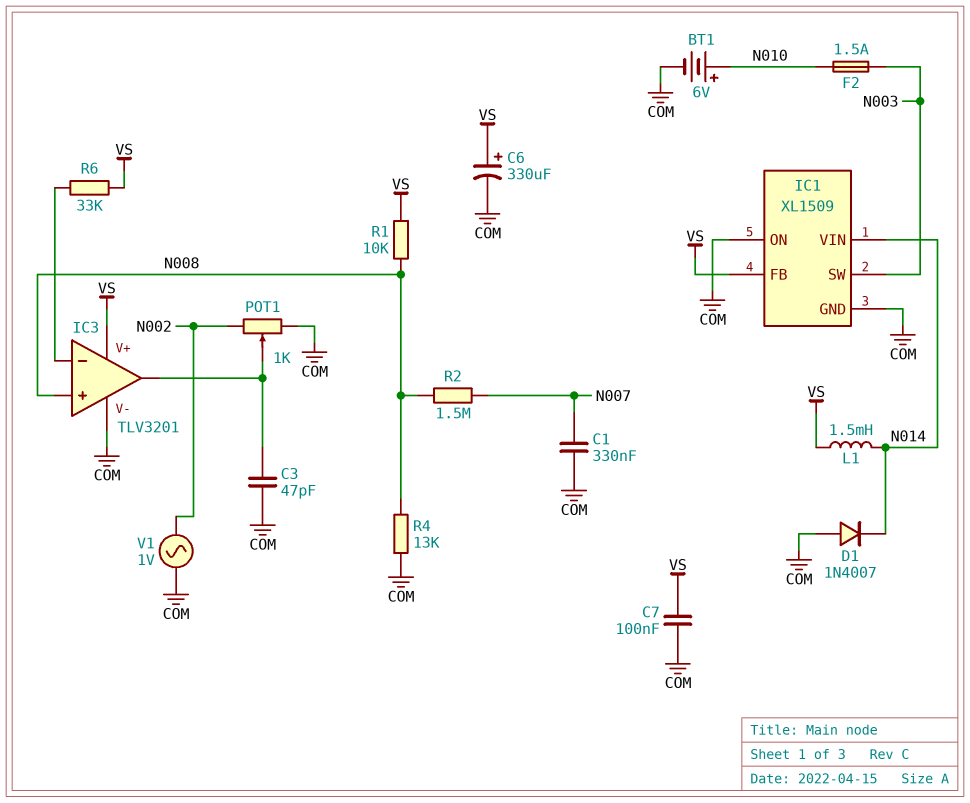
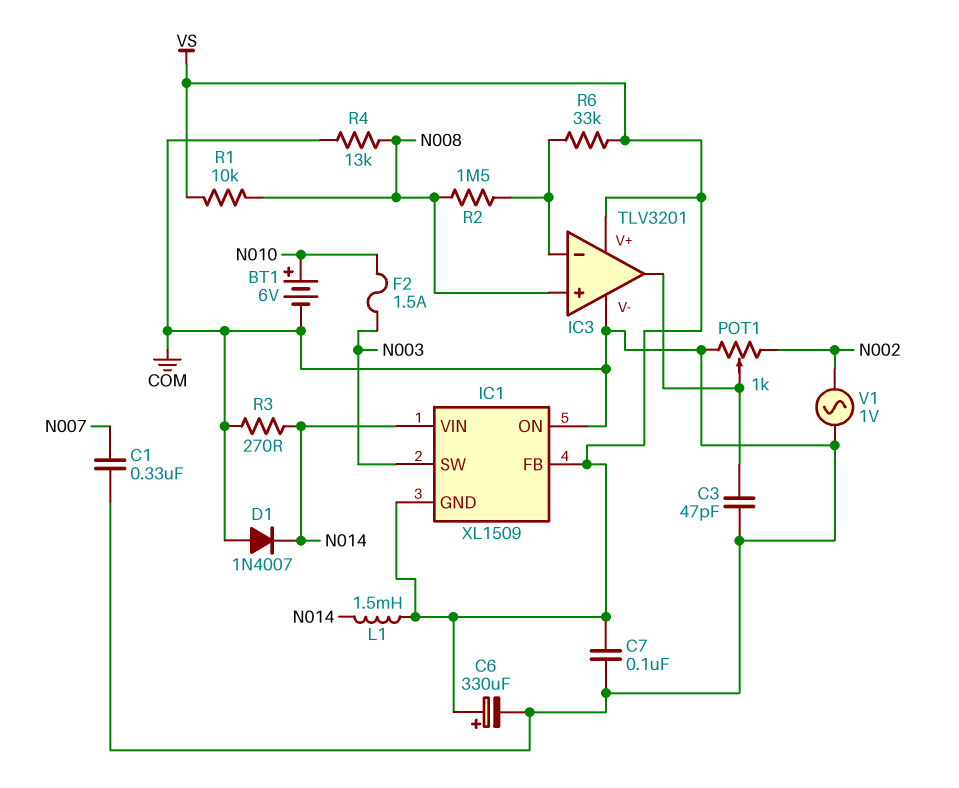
IC1 pin GND: COM -> VS
R2: 1.5M (N007, N008) -> 1.5M (IC3/in-, N008)
R3: none -> 270 (COM, N014)

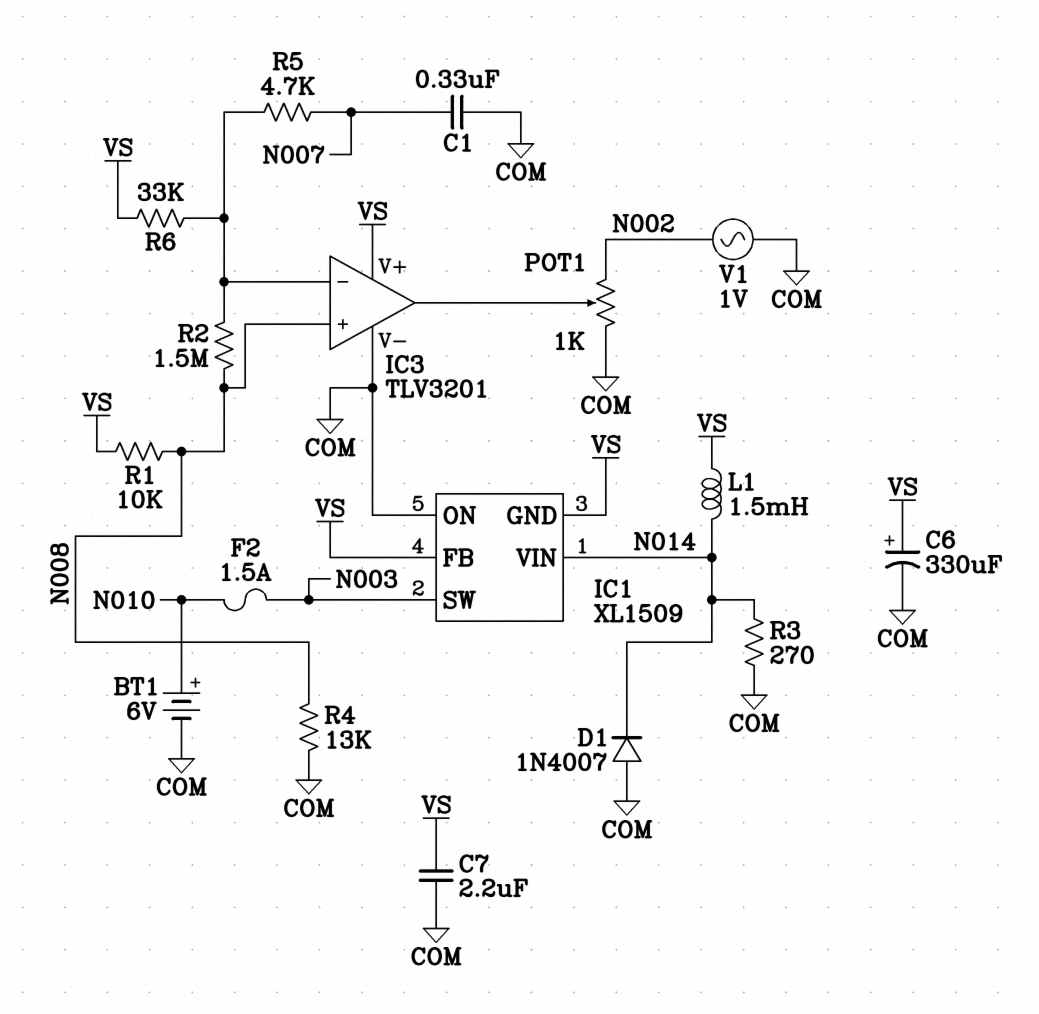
C3: 47pF (COM, IC3/out) -> none
C7: 100nF (COM, VS) -> 2.2uF (COM, VS)
R5: none -> 4.7k (IC3/in-, N007)

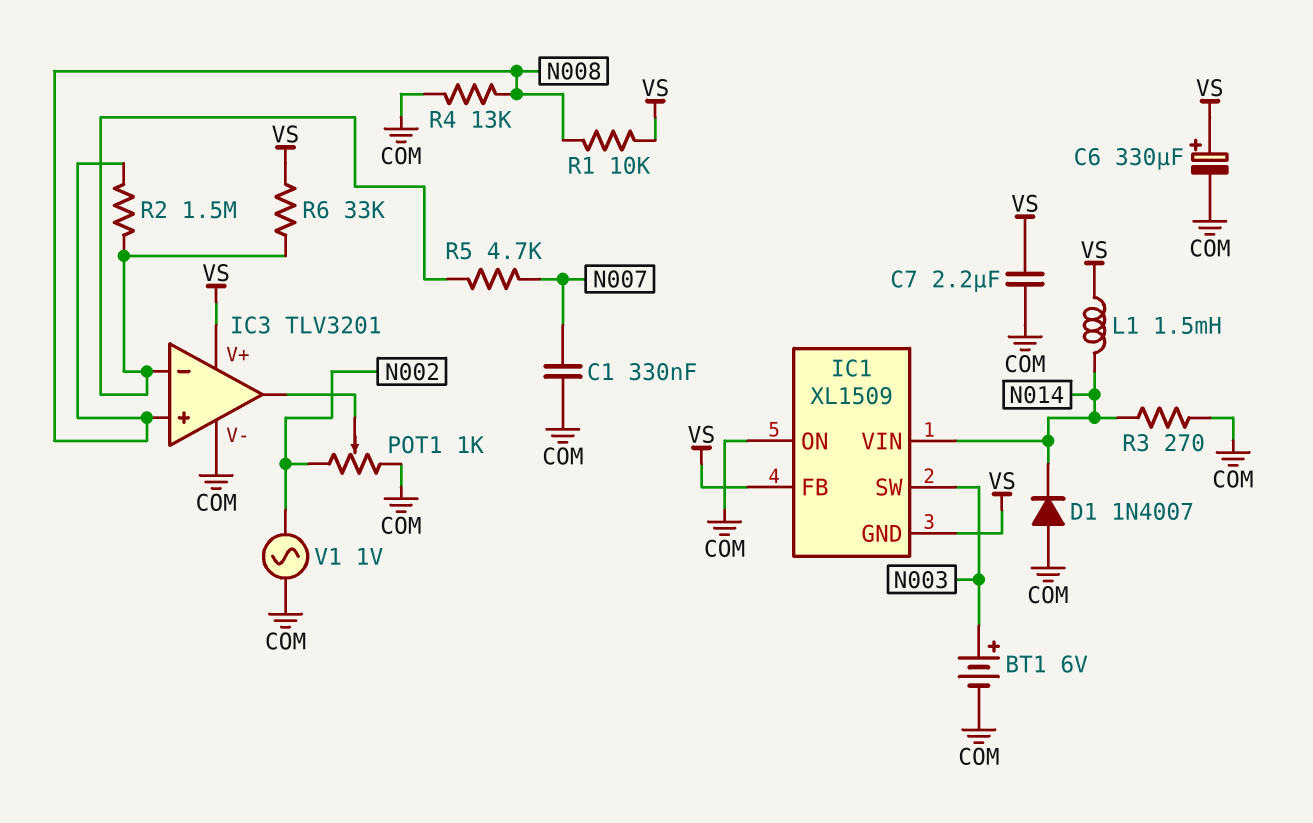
BT1: 6V (plus N010, minus COM) -> 6V (plus N003, minus COM)
F2: 1.5A (N003, N010) -> none

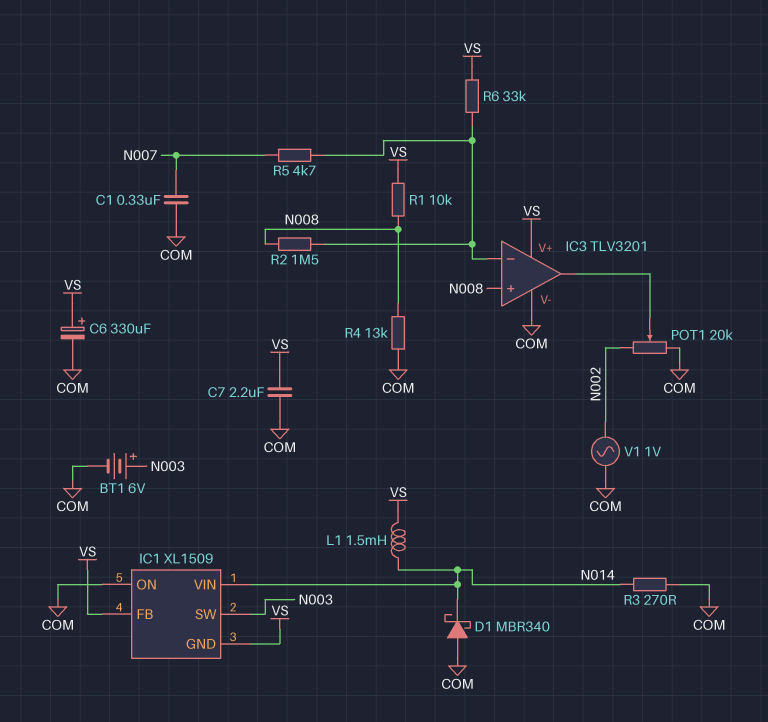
D1: diode 1N4007 (A COM, K N014) -> schottky MBR340 (A COM, K N014)
POT1: 1k (COM, N002, wiper IC3/out) -> 20k (COM, N002, wiper IC3/out)

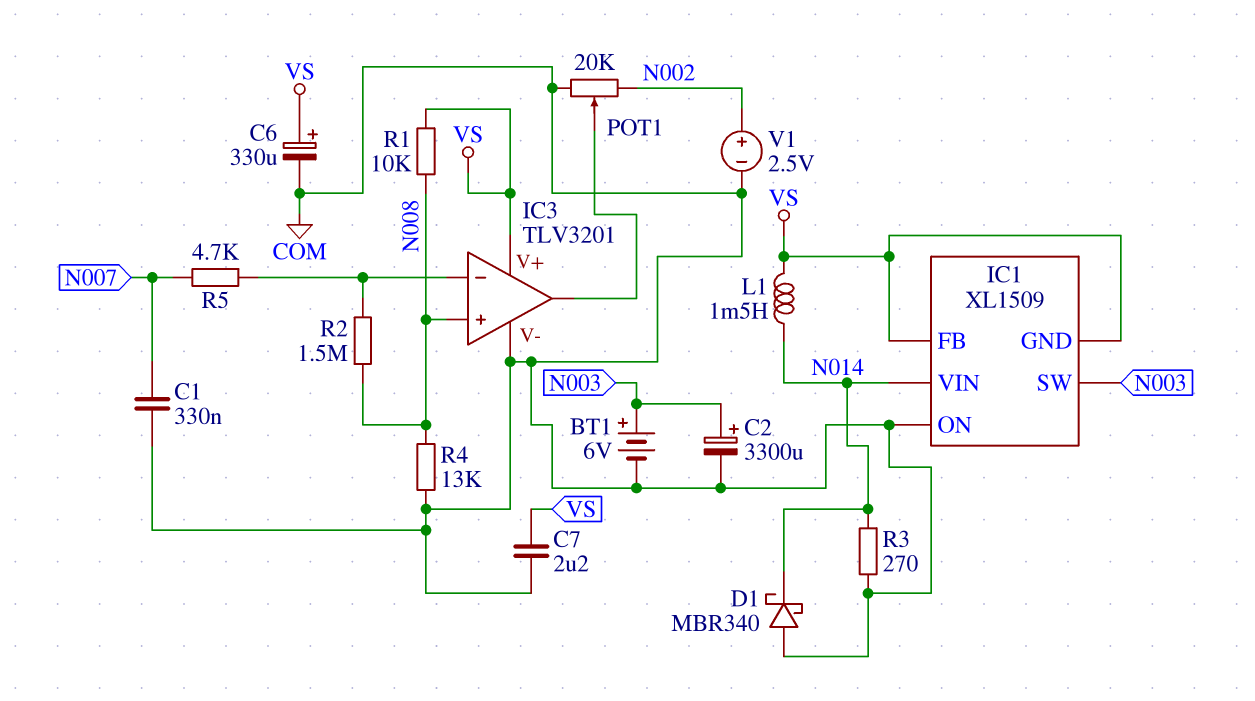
C2: none -> 3300uF (plus N003, minus COM)
R6: 33k (IC3/in-, VS) -> none
V1: AC 1V (COM, N002) -> 2.5V (plus N002, minus COM)

